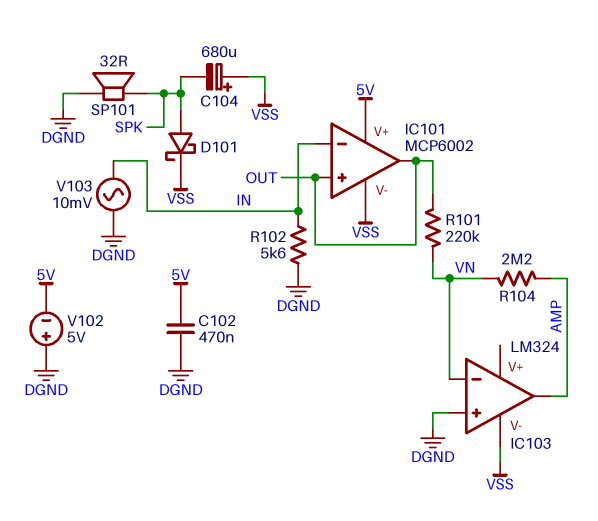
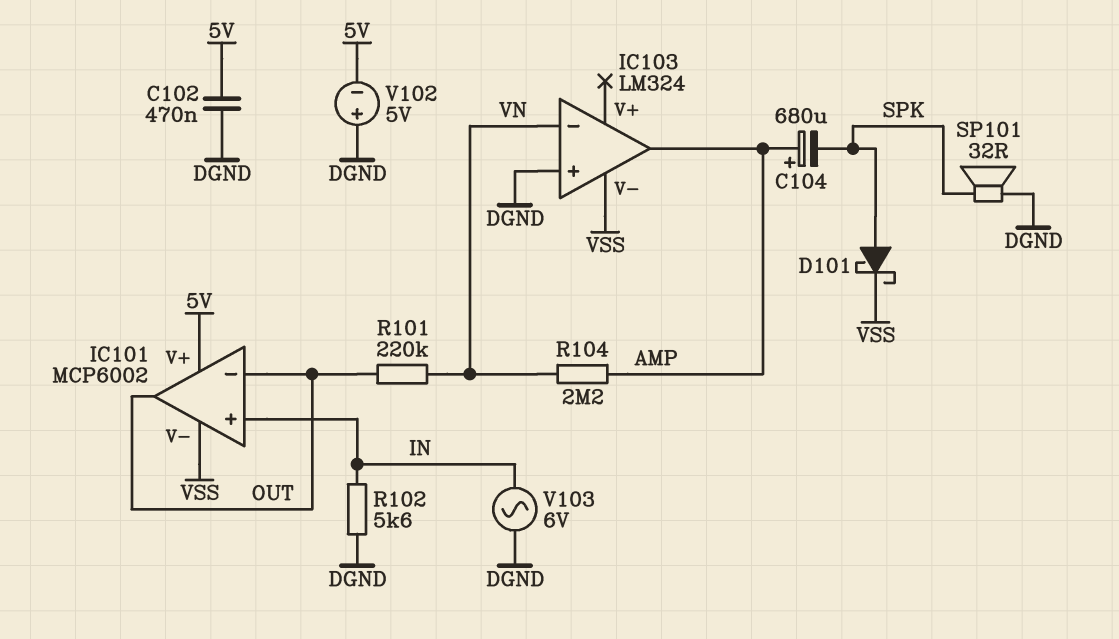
C104: 680uF (plus VSS, minus SPK) -> 680uF (plus AMP, minus SPK)
IC101 pin in+: OUT -> IN
IC101 pin in-: IN -> OUT
V103: AC 10mV (DGND, IN) -> AC 6V (DGND, IN)

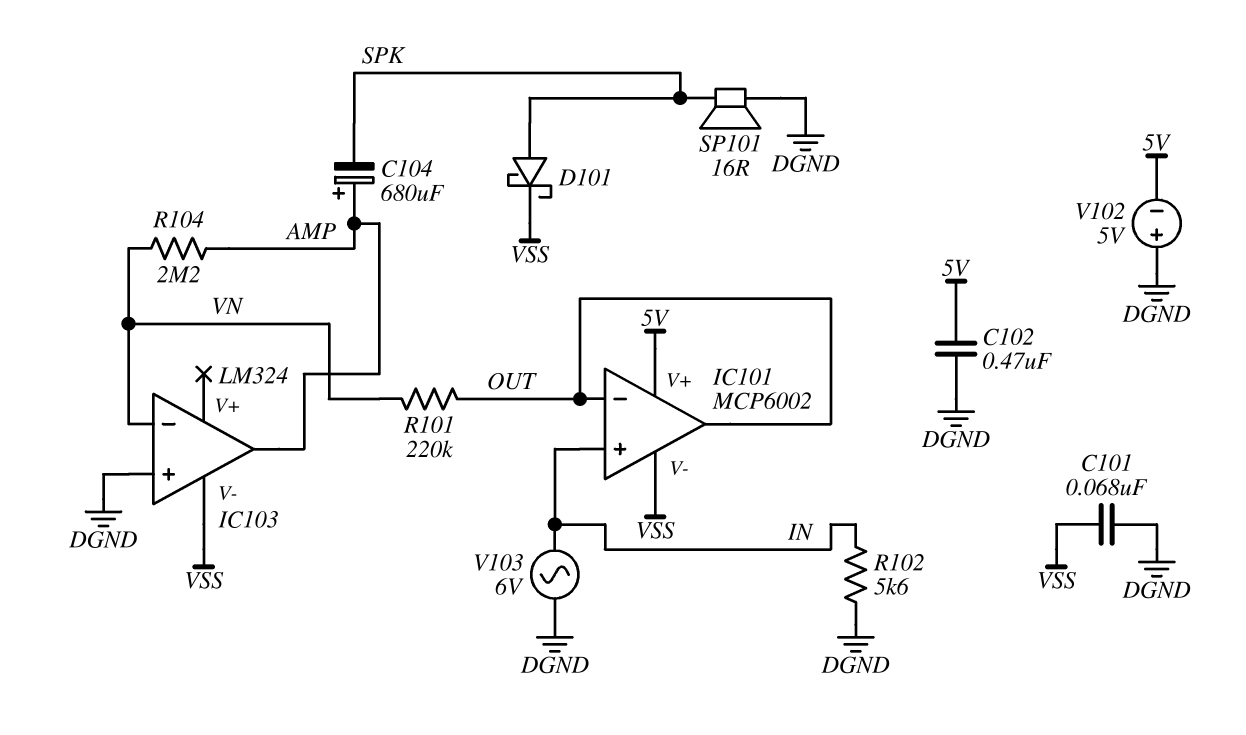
C101: none -> 68nF (DGND, VSS)
SP101: speaker 32R (DGND, SPK) -> speaker 16R (DGND, SPK)

